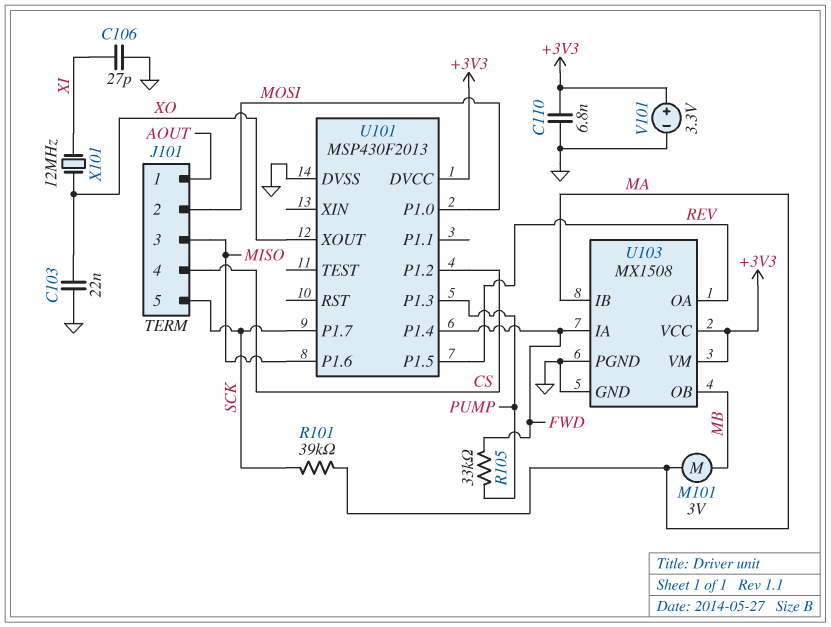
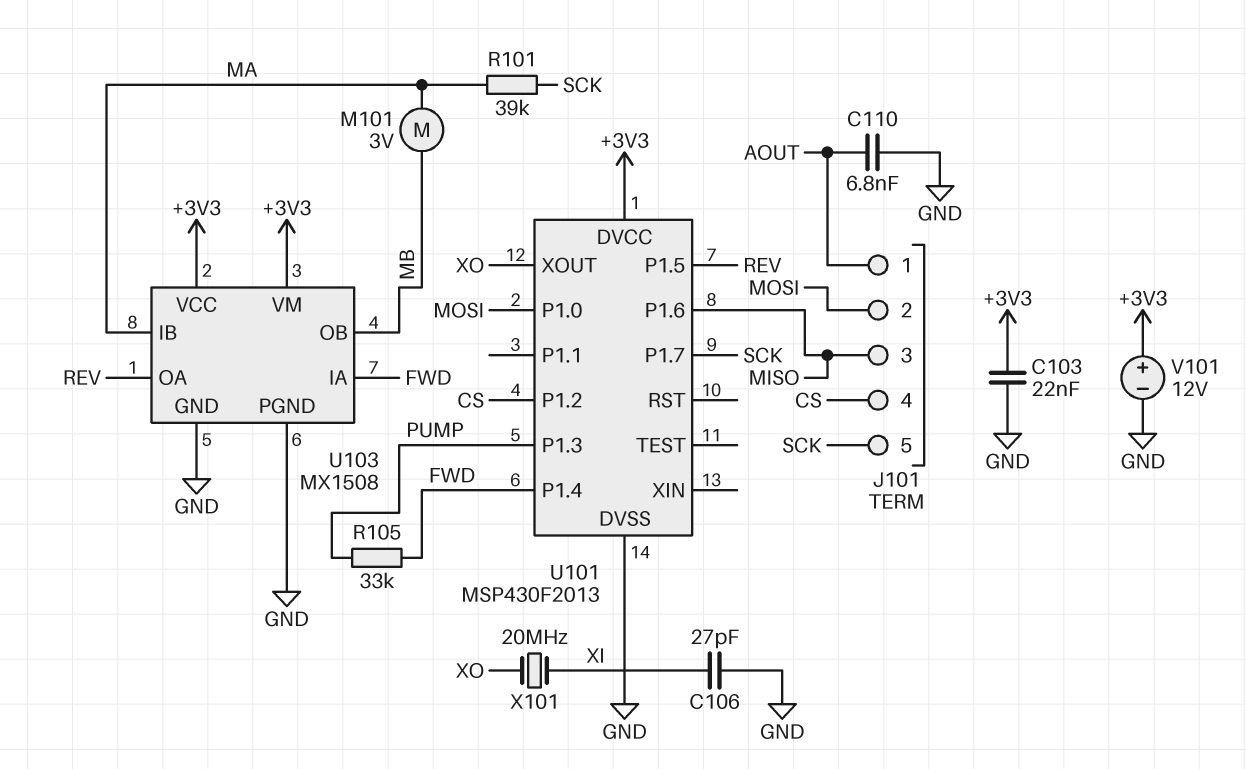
C103: 22nF (GND, XO) -> 22nF (+3V3, GND)
C110: 6.8nF (+3V3, GND) -> 6.8nF (AOUT, GND)
V101: 3.3V (plus +3V3, minus GND) -> 12V (plus +3V3, minus GND)
X101: 12MHz (XI, XO) -> 20MHz (XI, XO)

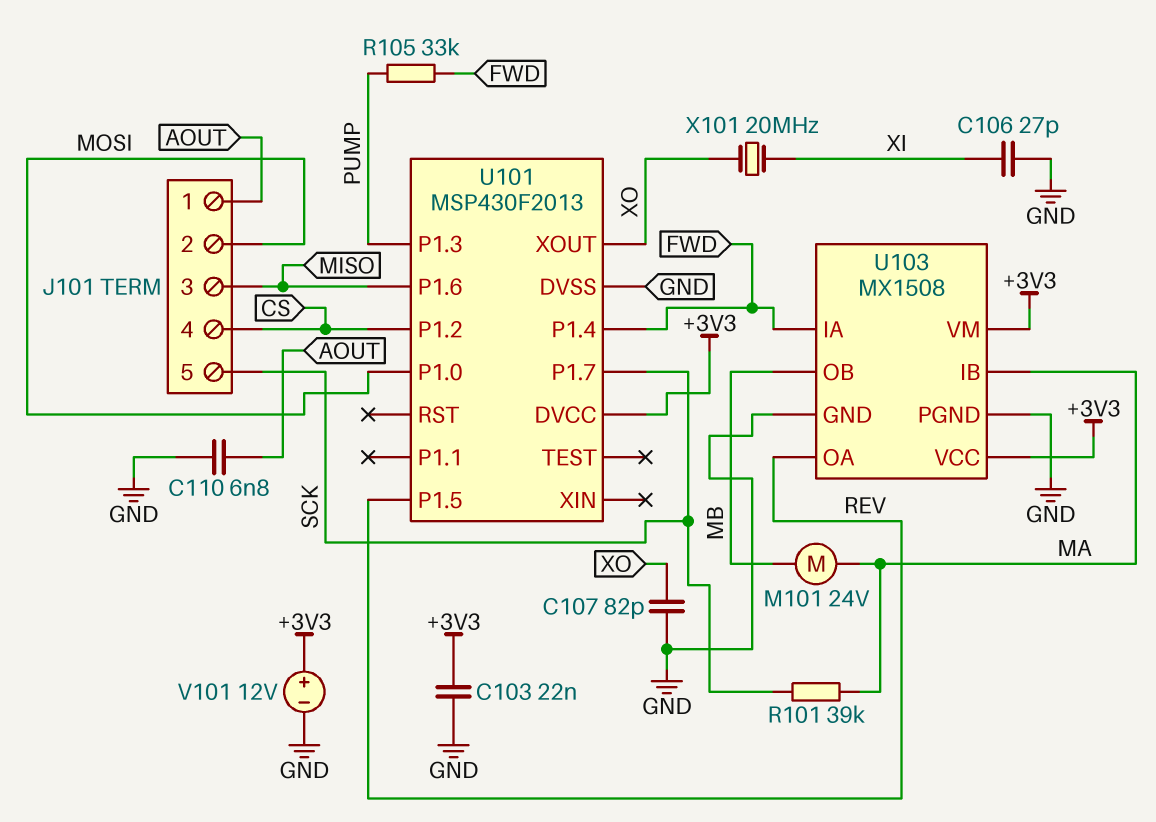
C107: none -> 82pF (GND, XO)
M101: motor 3V (MA, MB) -> motor 24V (MA, MB)

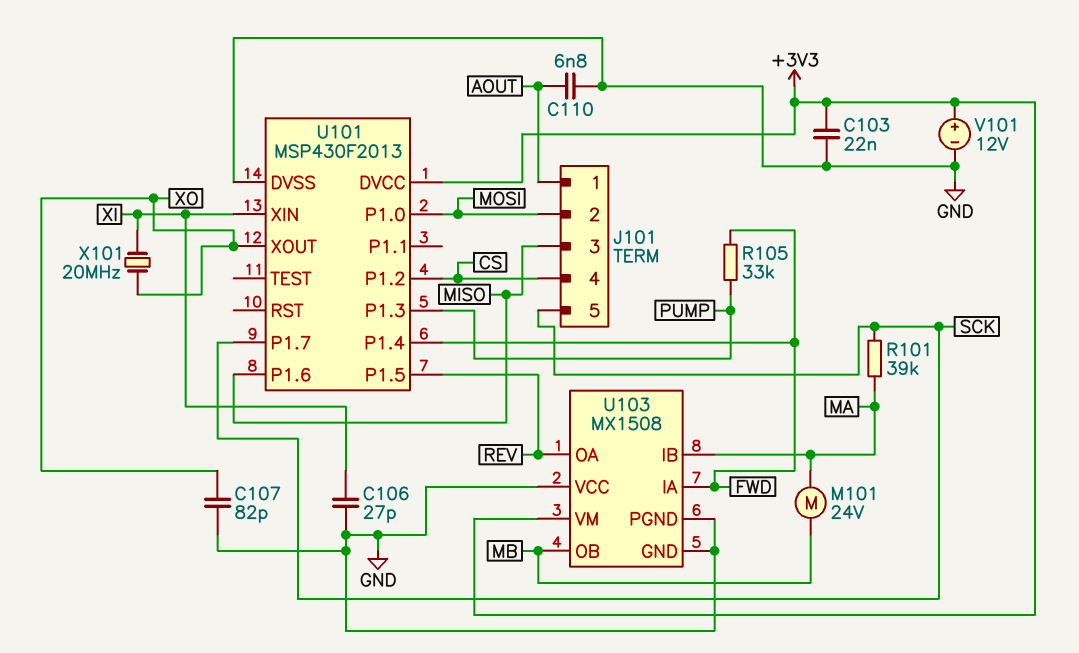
U101 pin XIN: none -> XI
U103 pin VCC: +3V3 -> GND

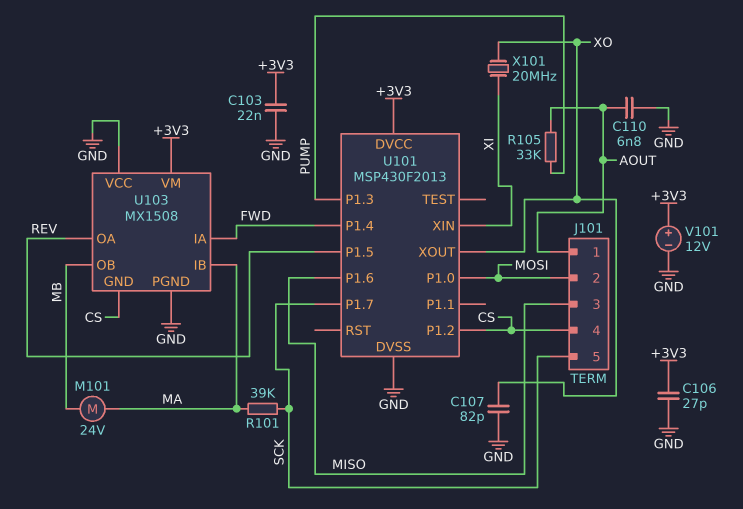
C106: 27pF (GND, XI) -> 27pF (+3V3, GND)
R105: 33k (FWD, PUMP) -> 33k (AOUT, PUMP)
U103 pin GND: GND -> CS

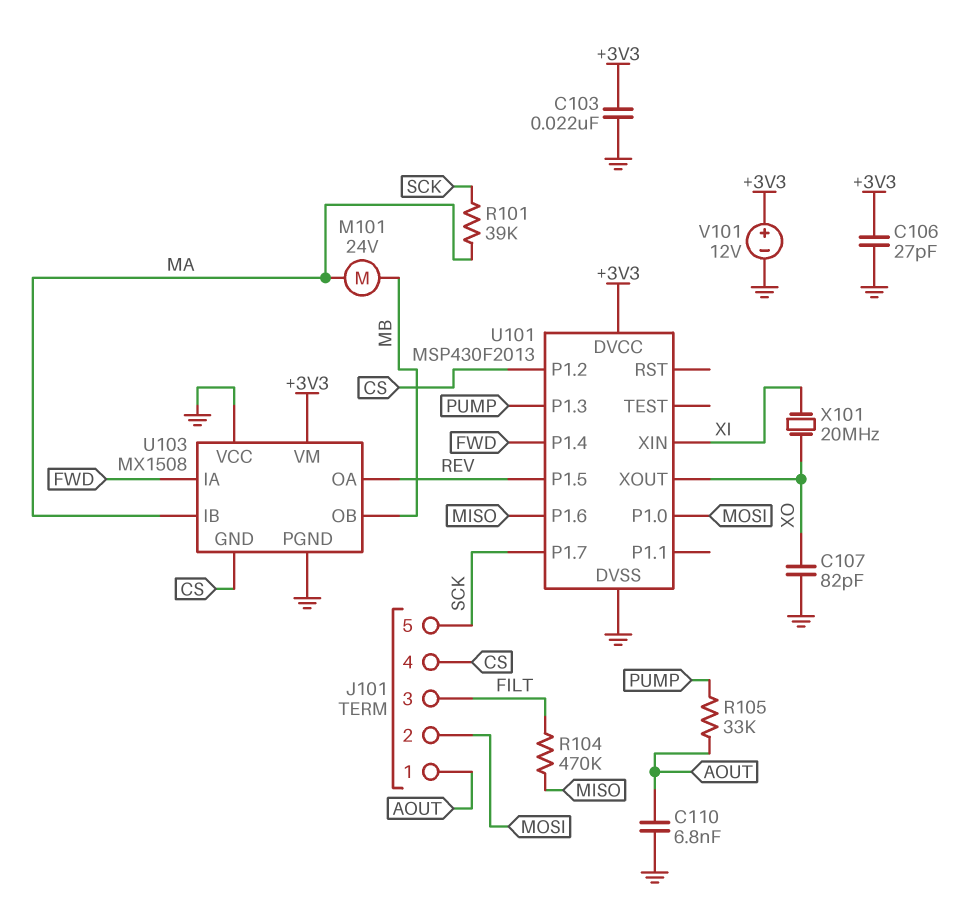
J101 pin 3: MISO -> FILT
R104: none -> 470k (FILT, MISO)

